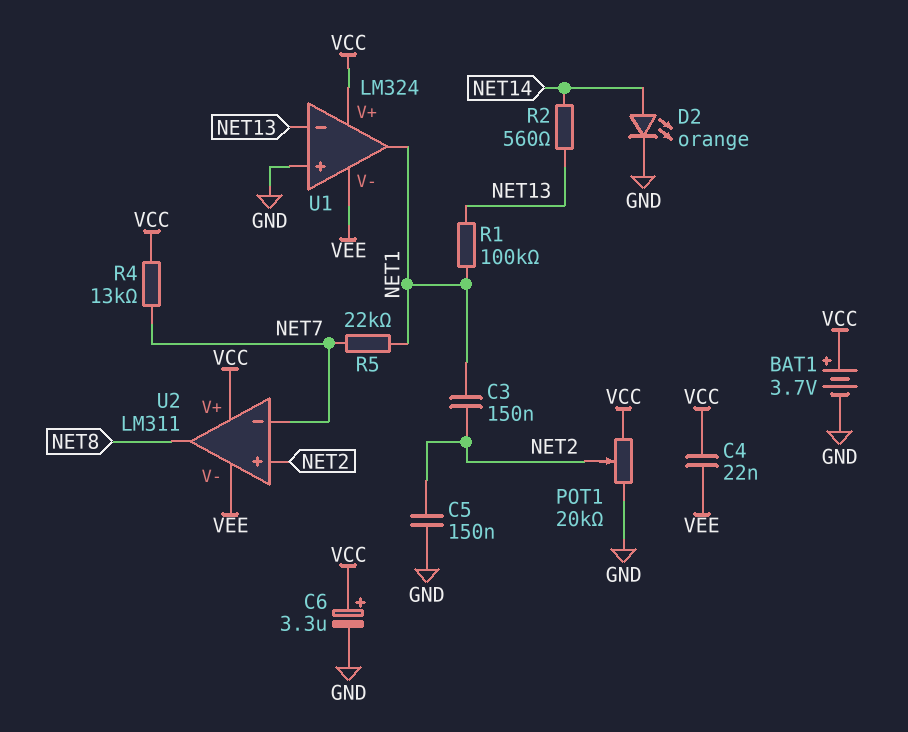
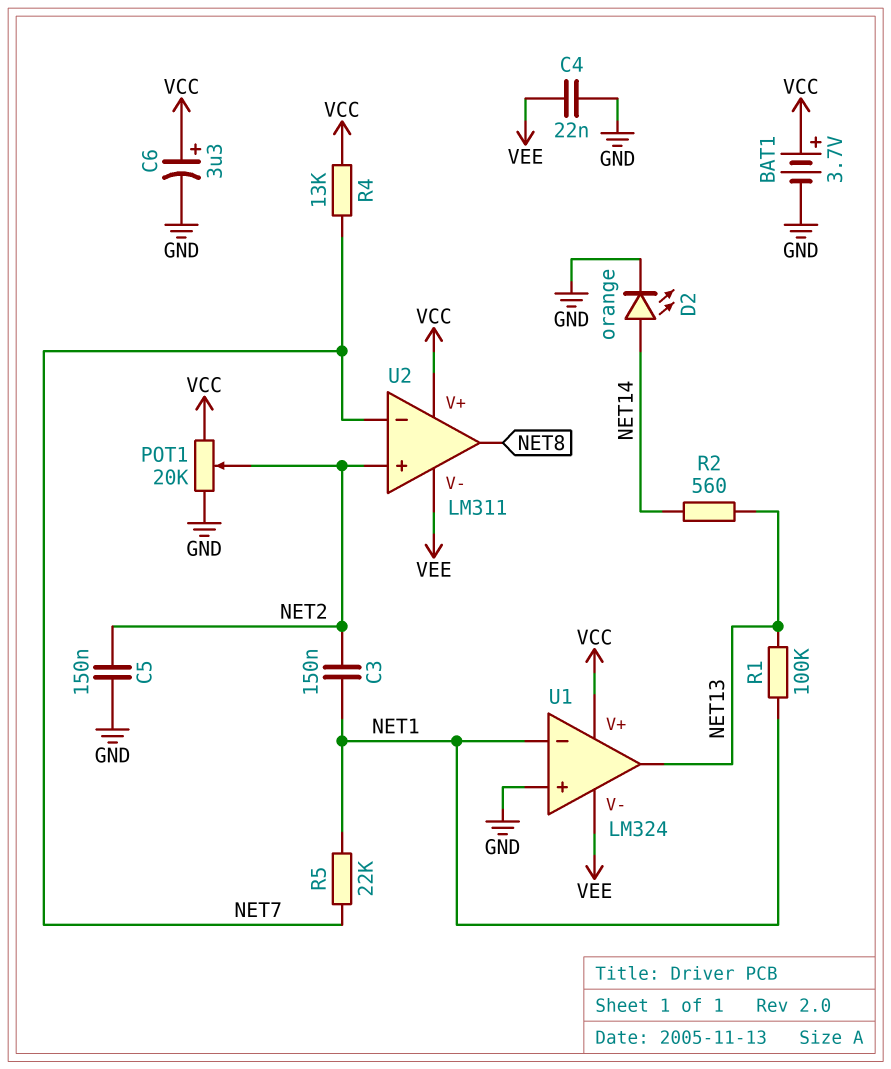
C4: 22nF (VCC, VEE) -> 22nF (GND, VEE)
U1 pin in-: NET13 -> NET1
U1 pin out: NET1 -> NET13

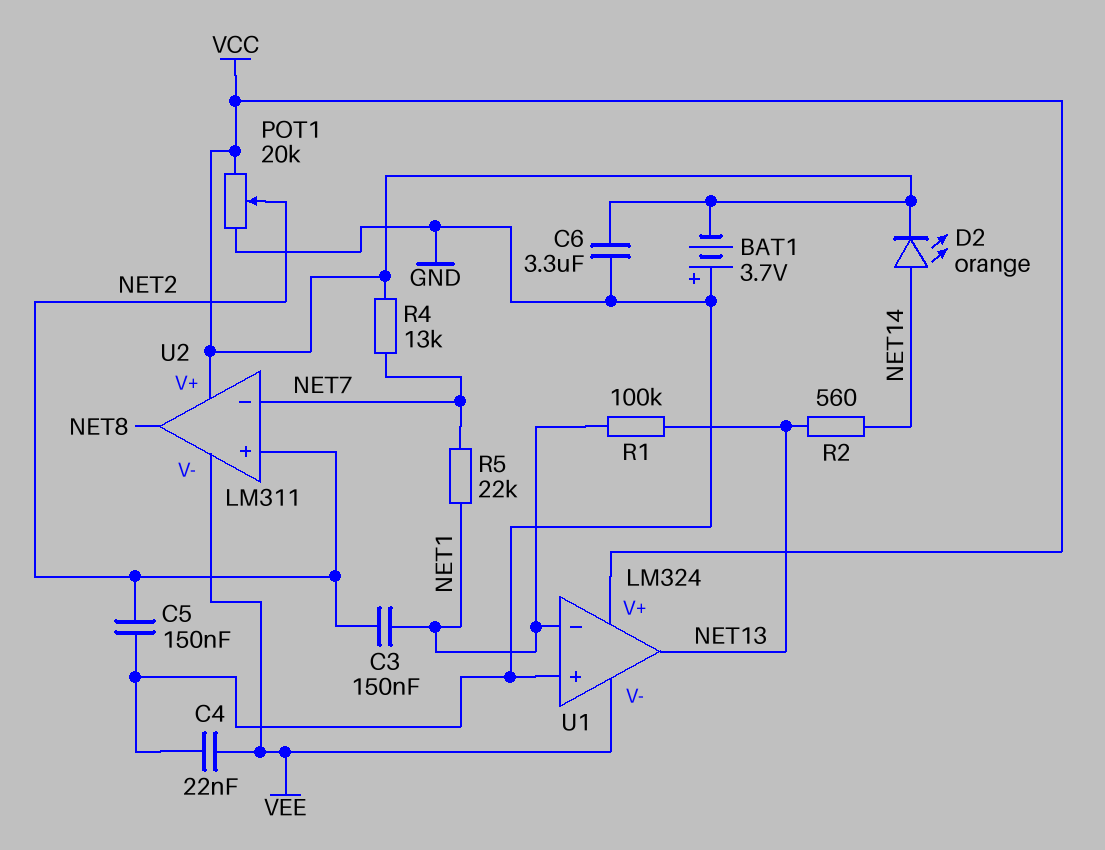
BAT1: 3.7V (plus VCC, minus GND) -> 3.7V (plus GND, minus VCC)
C6: 3.3uF (plus VCC, minus GND) -> 3.3uF (GND, VCC)
D2: LED orange (A NET14, K GND) -> LED orange (A NET14, K VCC)

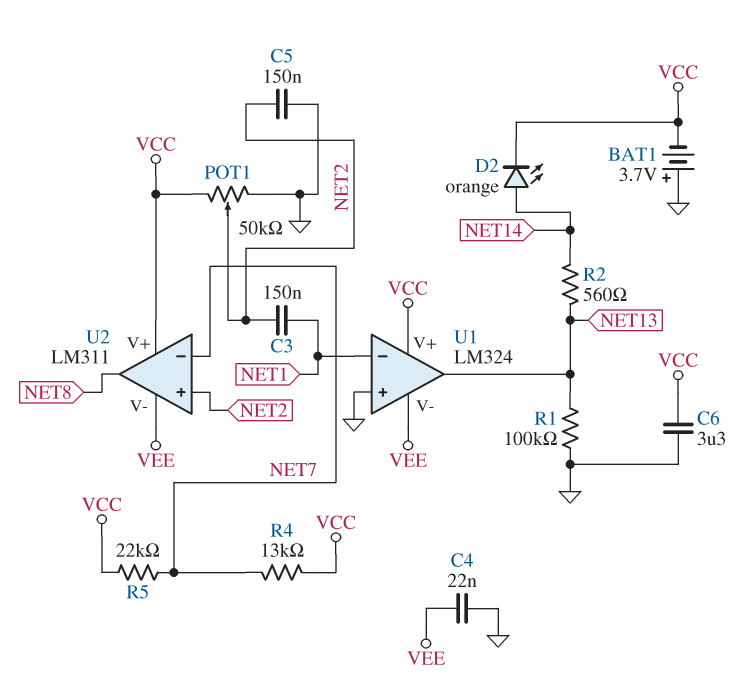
POT1: 20k (GND, VCC, wiper NET2) -> 50k (GND, VCC, wiper NET2)
R1: 100k (NET1, NET13) -> 100k (GND, NET13)
R5: 22k (NET1, NET7) -> 22k (NET7, VCC)

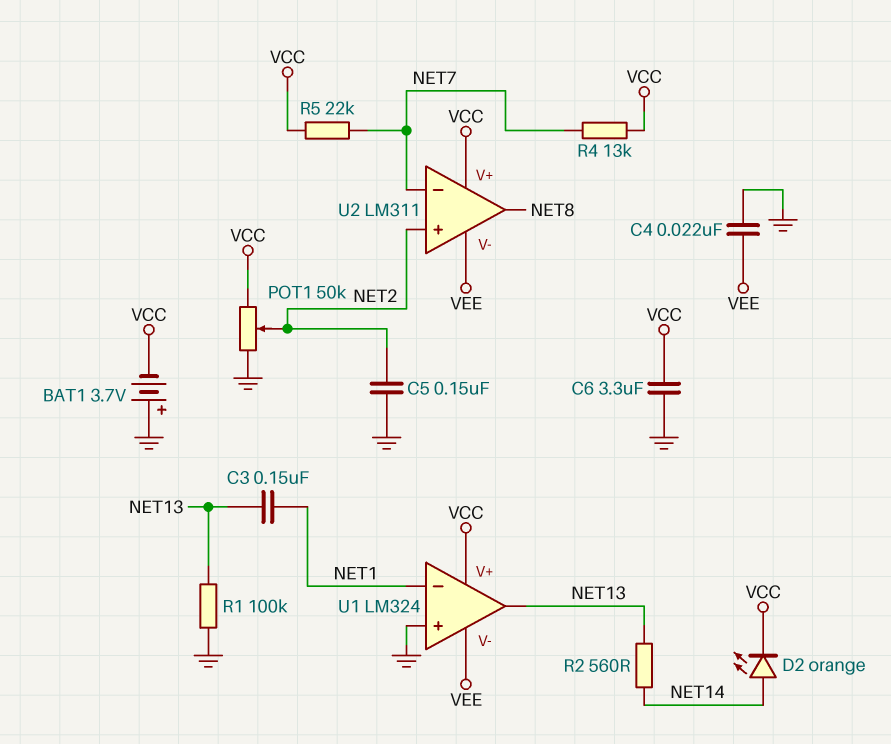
C3: 150nF (NET1, NET2) -> 150nF (NET1, NET13)

